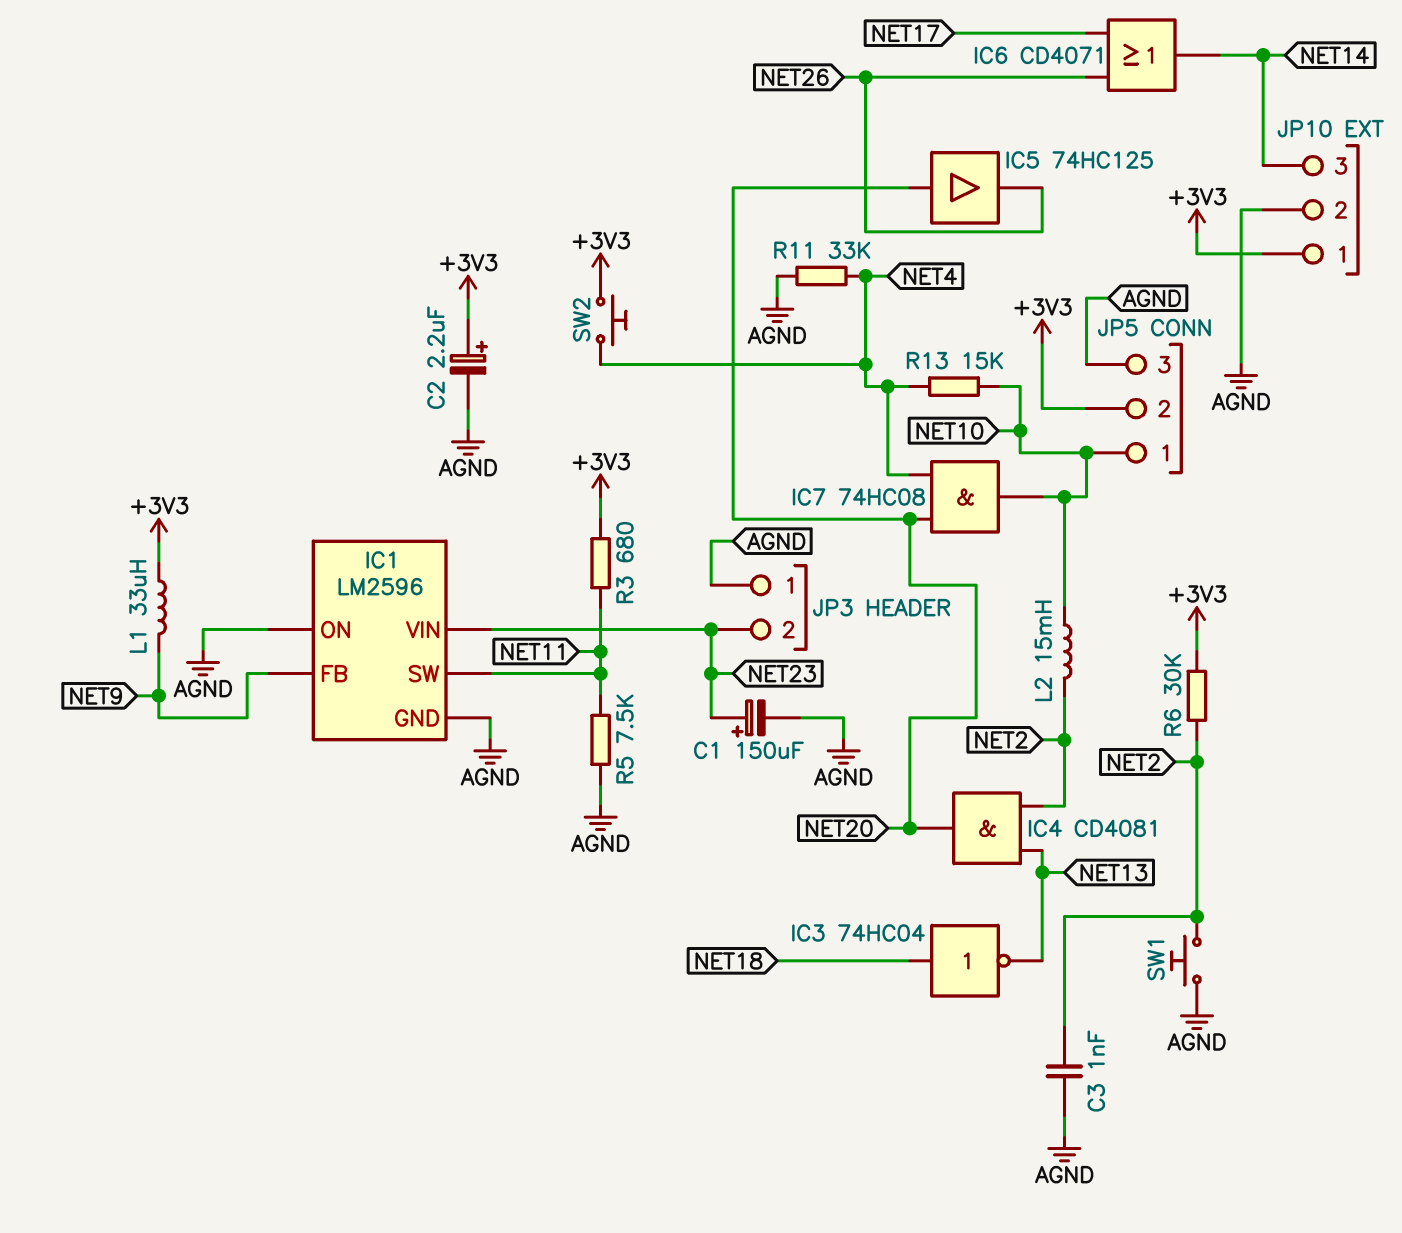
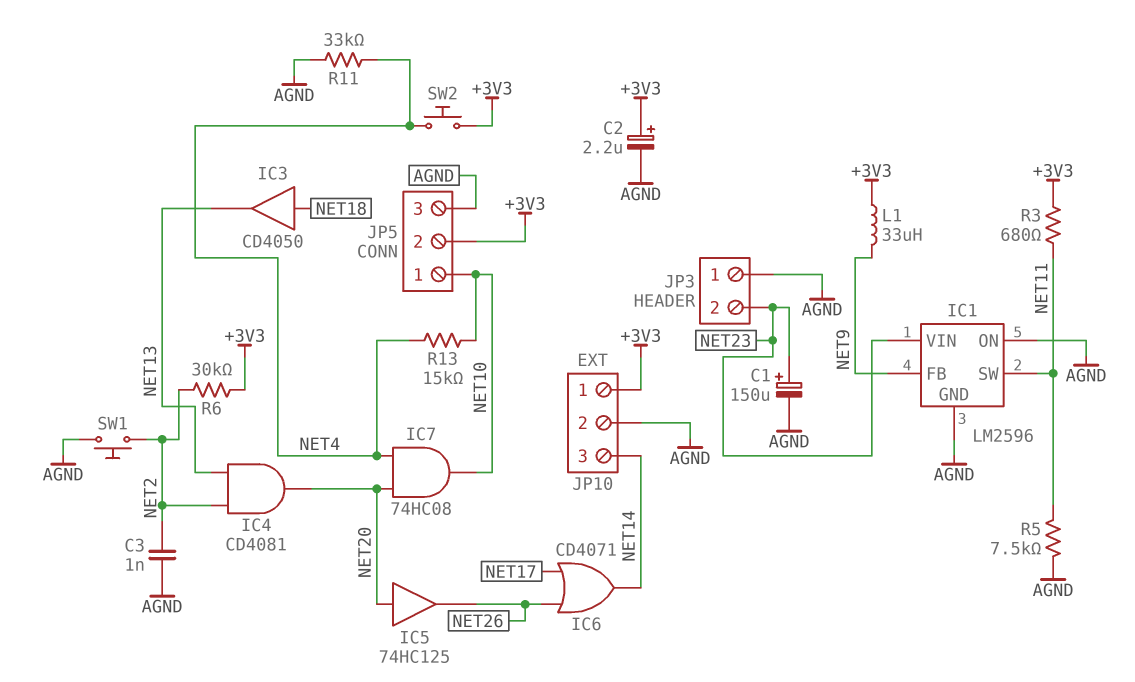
IC3: NOT 74HC04 (in NET18, out NET13) -> buffer CD4050 (in NET18, out NET13)
L2: 15mH (NET2, NET10) -> none

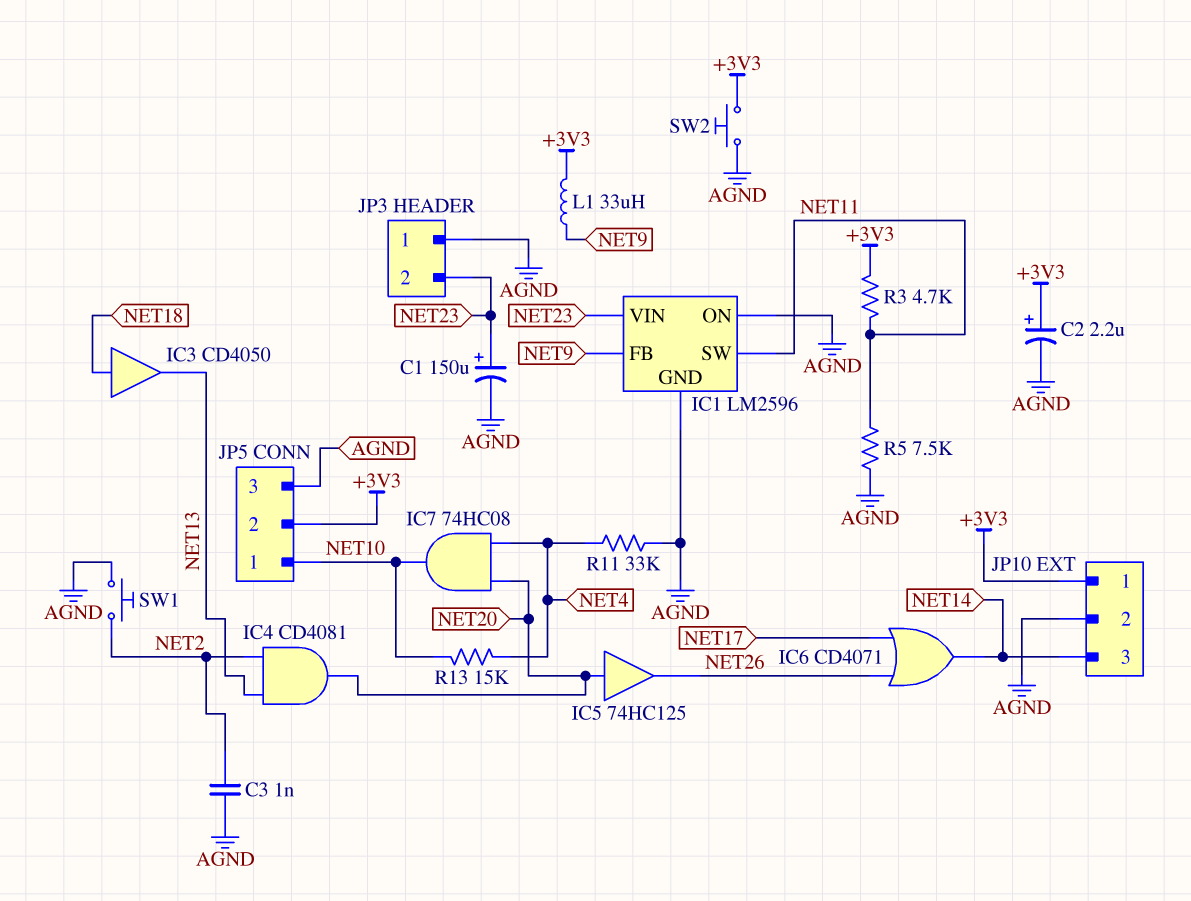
R3: 680 (+3V3, NET11) -> 4.7k (+3V3, NET11)
R6: 30k (+3V3, NET2) -> none
SW2: button (+3V3, NET4) -> button (+3V3, AGND)

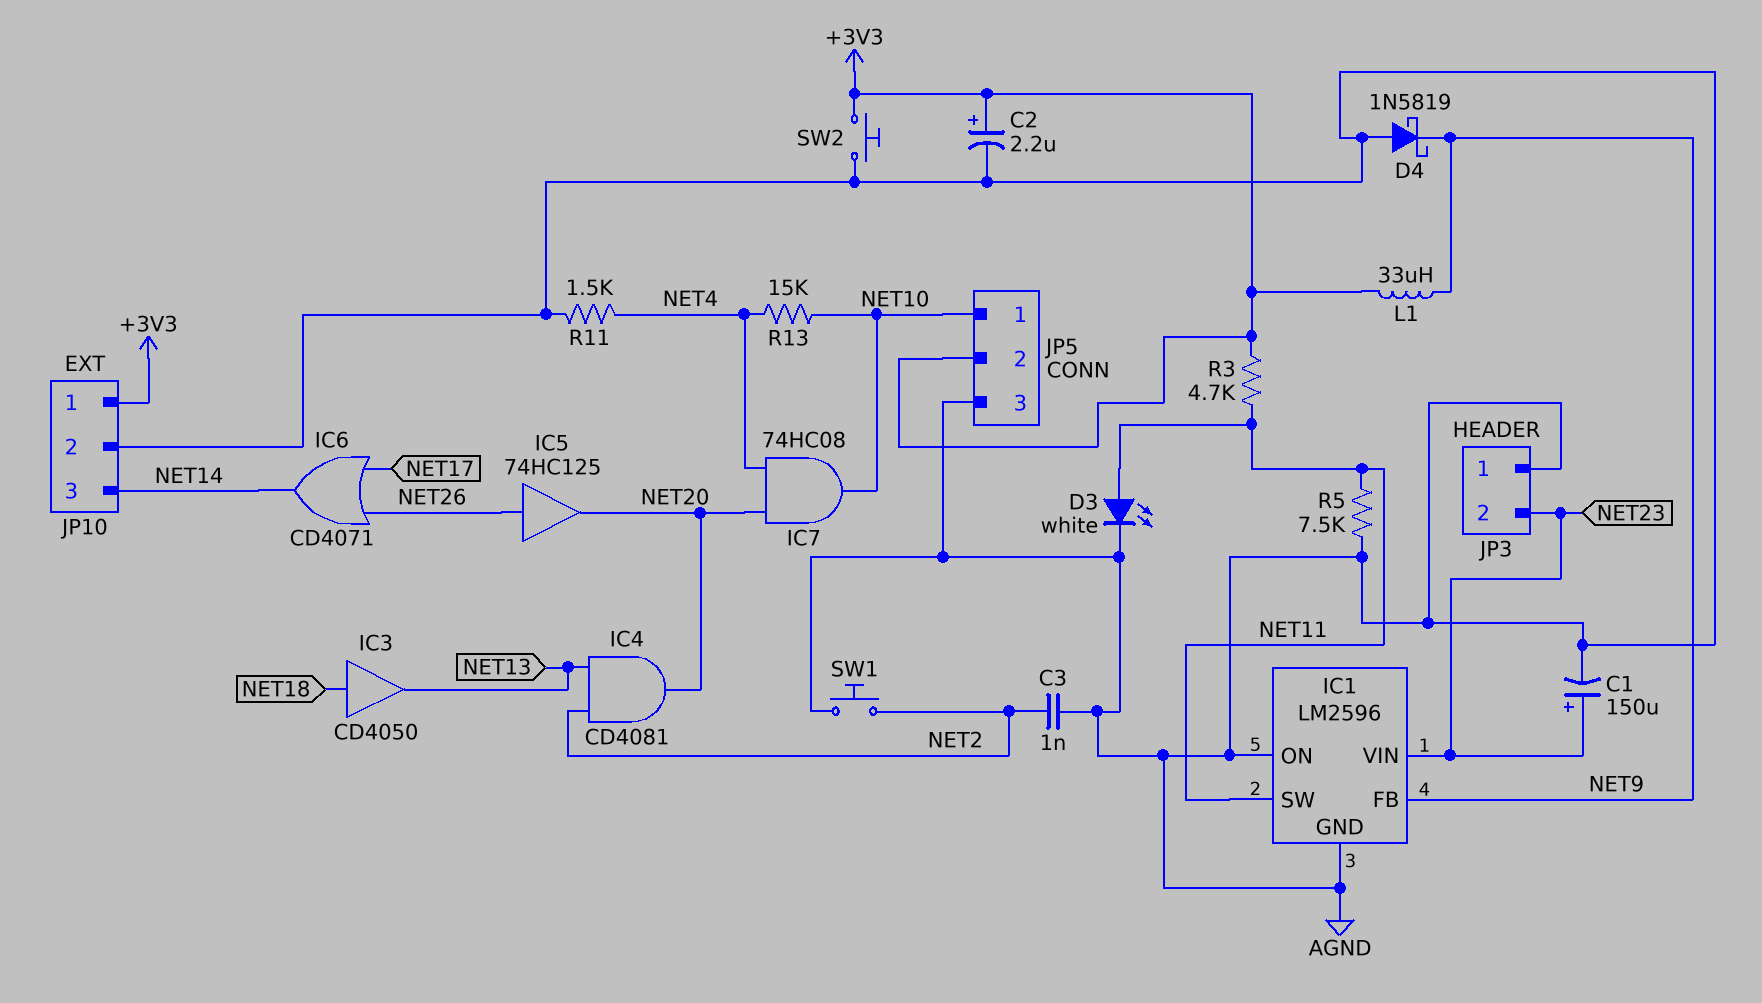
D3: none -> LED white (A NET11, K AGND)
D4: none -> schottky 1N5819 (A AGND, K NET9)
IC5: buffer 74HC125 (in NET20, out NET26) -> buffer 74HC125 (in NET26, out NET20)
R11: 33k (AGND, NET4) -> 1.5k (AGND, NET4)

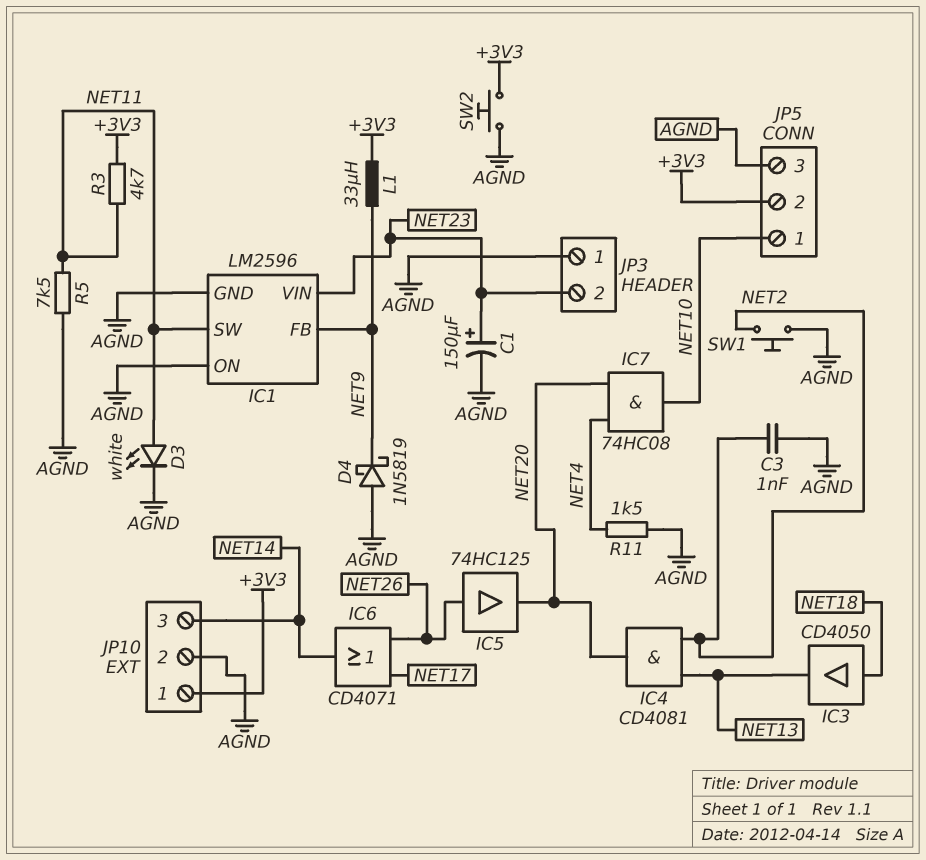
C2: 2.2uF (plus +3V3, minus AGND) -> none
R13: 15k (NET4, NET10) -> none

